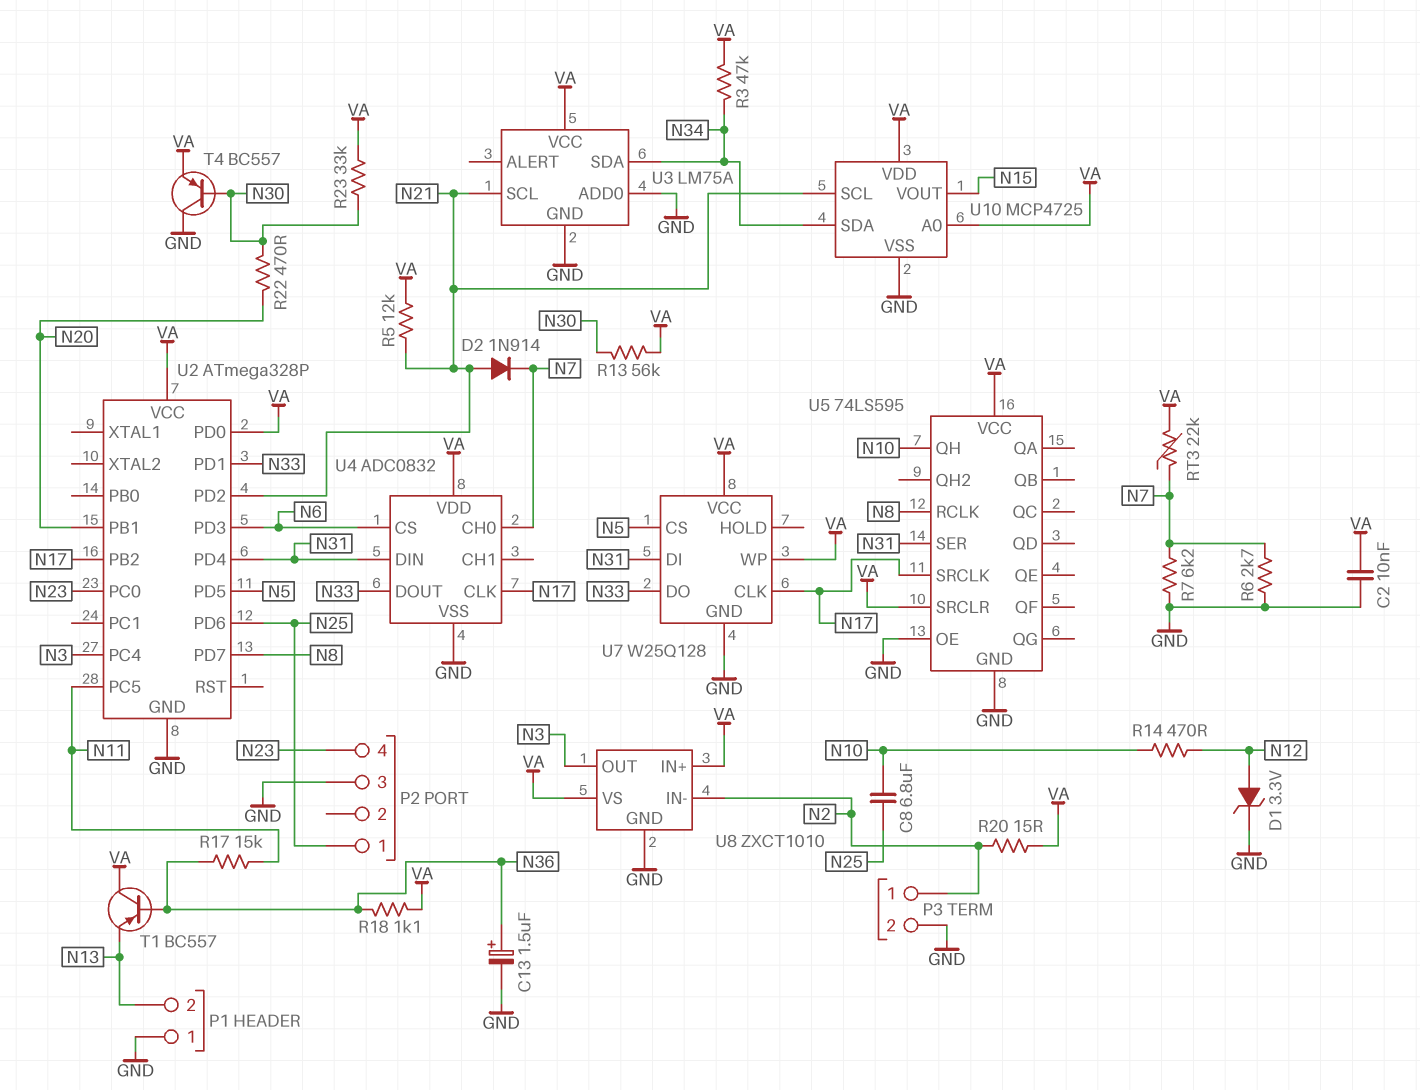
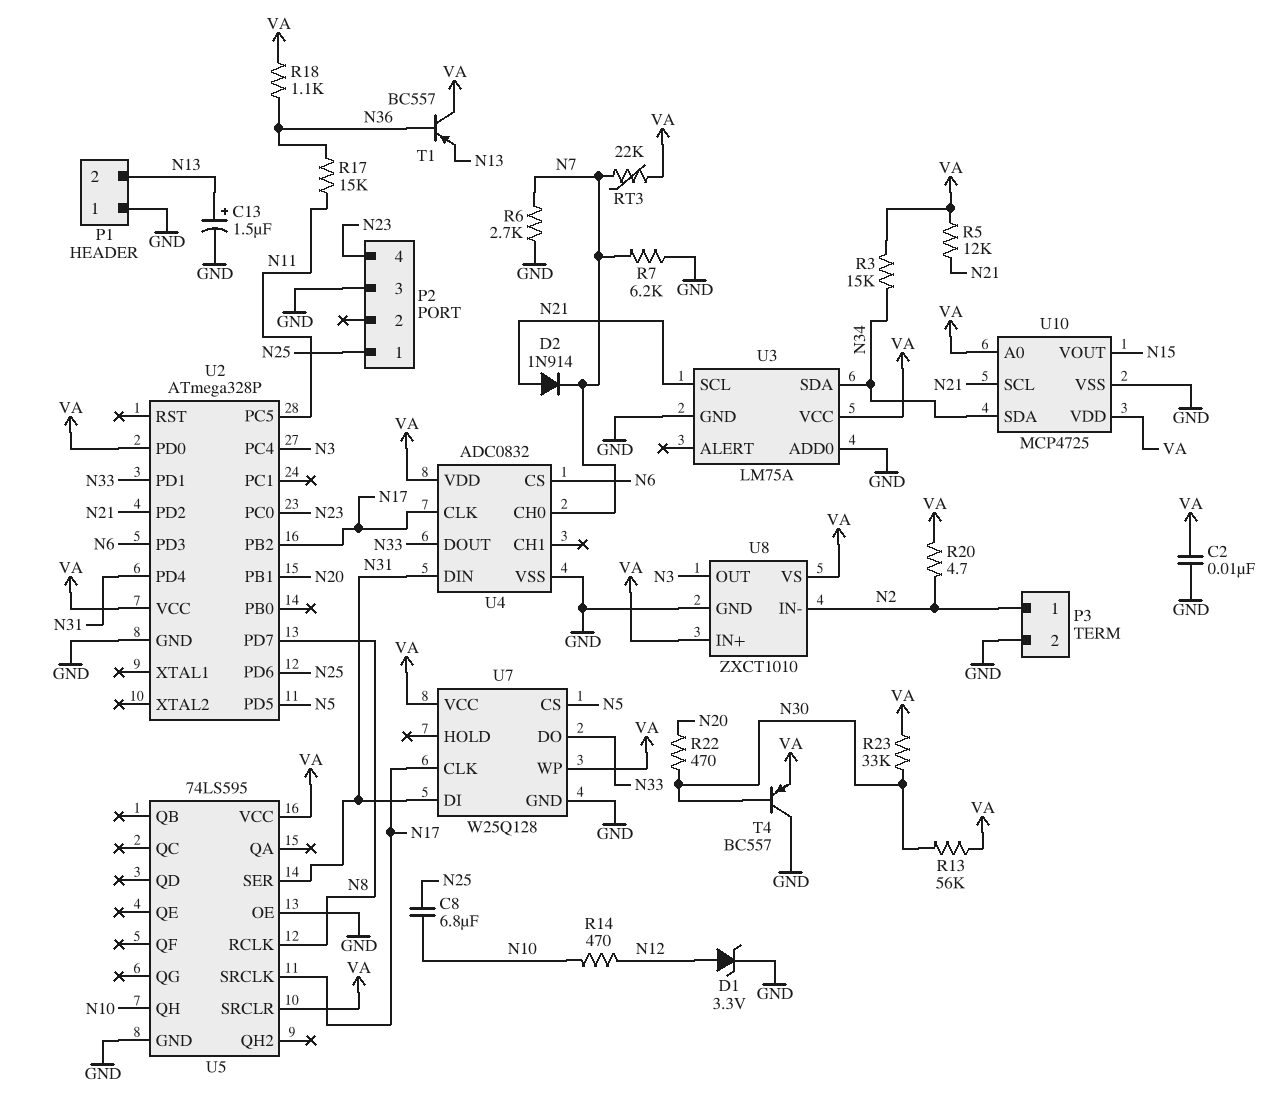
C13: 1.5uF (plus N36, minus GND) -> 1.5uF (plus N13, minus GND)
R3: 47k (N34, VA) -> 15k (N34, VA)
R20: 15 (N2, VA) -> 4.7 (N2, VA)

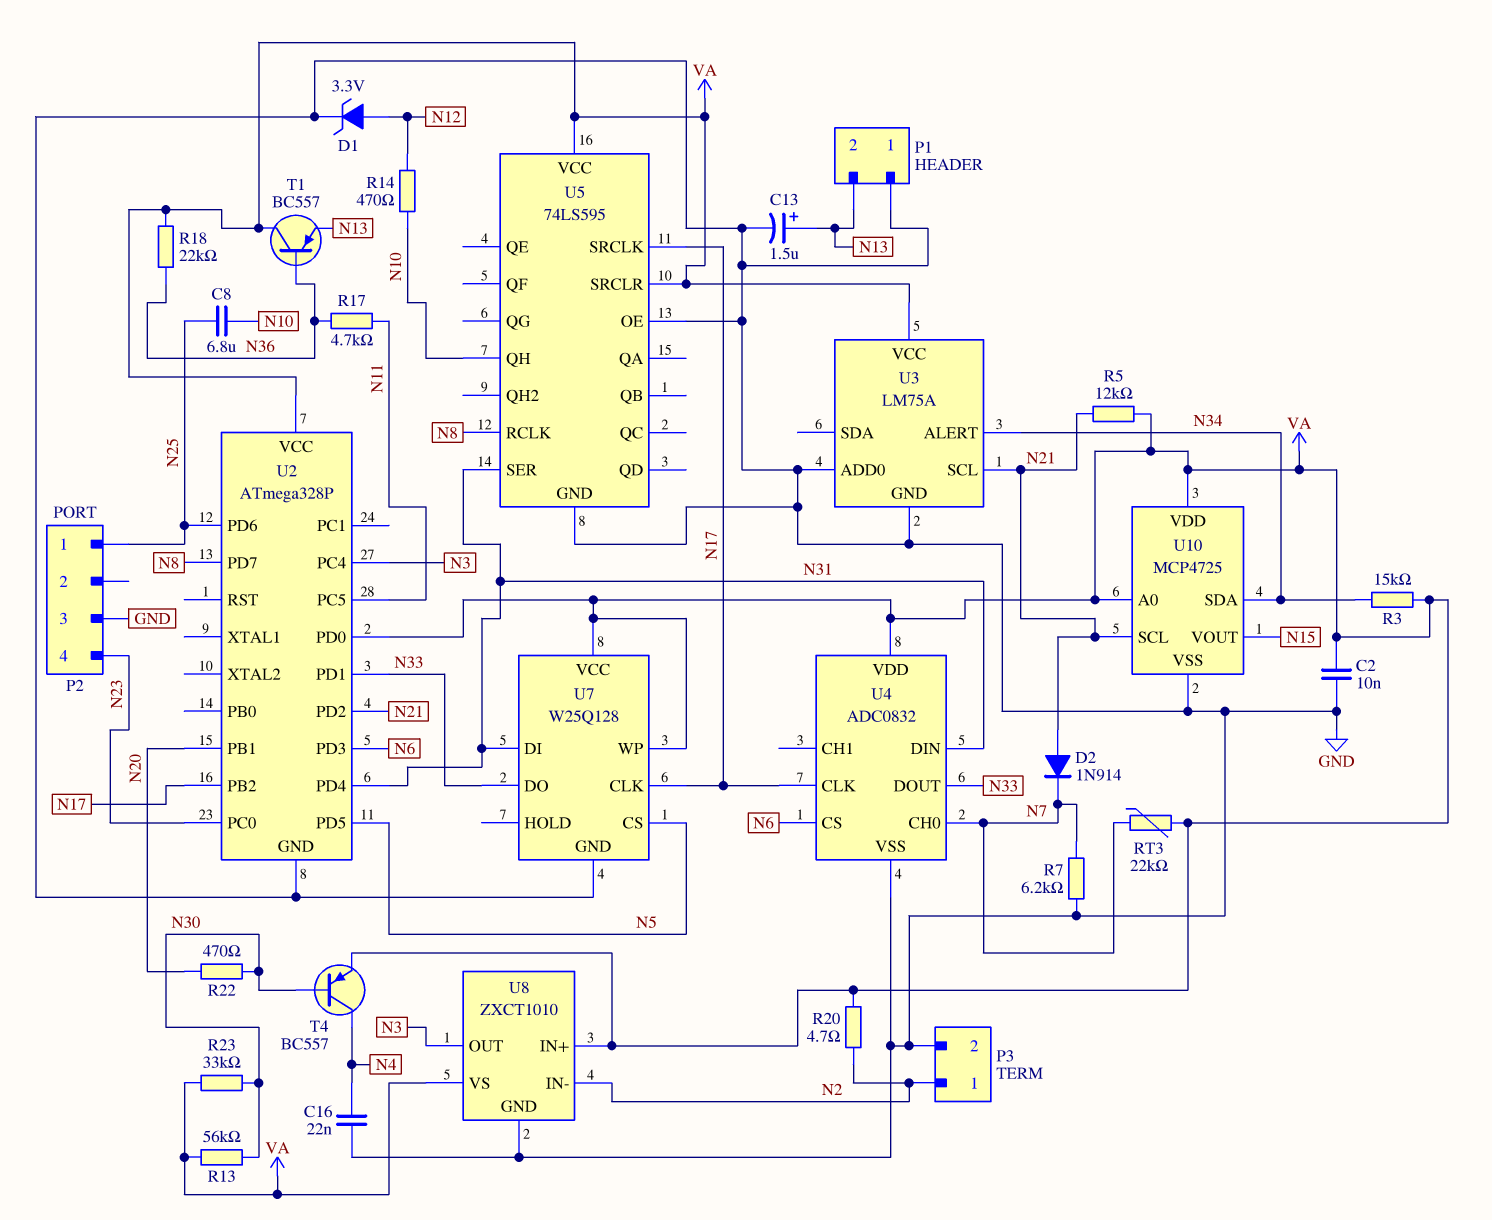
C16: none -> 22nF (GND, N4)
R6: 2.7k (GND, N7) -> none
R17: 15k (N11, N36) -> 4.7k (N11, N36)
R18: 1.1k (N36, VA) -> 22k (N36, VA)
T4: PNP BC557 (B N30, C GND, E VA) -> PNP BC557 (B N30, C N4, E VA)
U3 pin ALERT: none -> N34
U3 pin SDA: N34 -> none

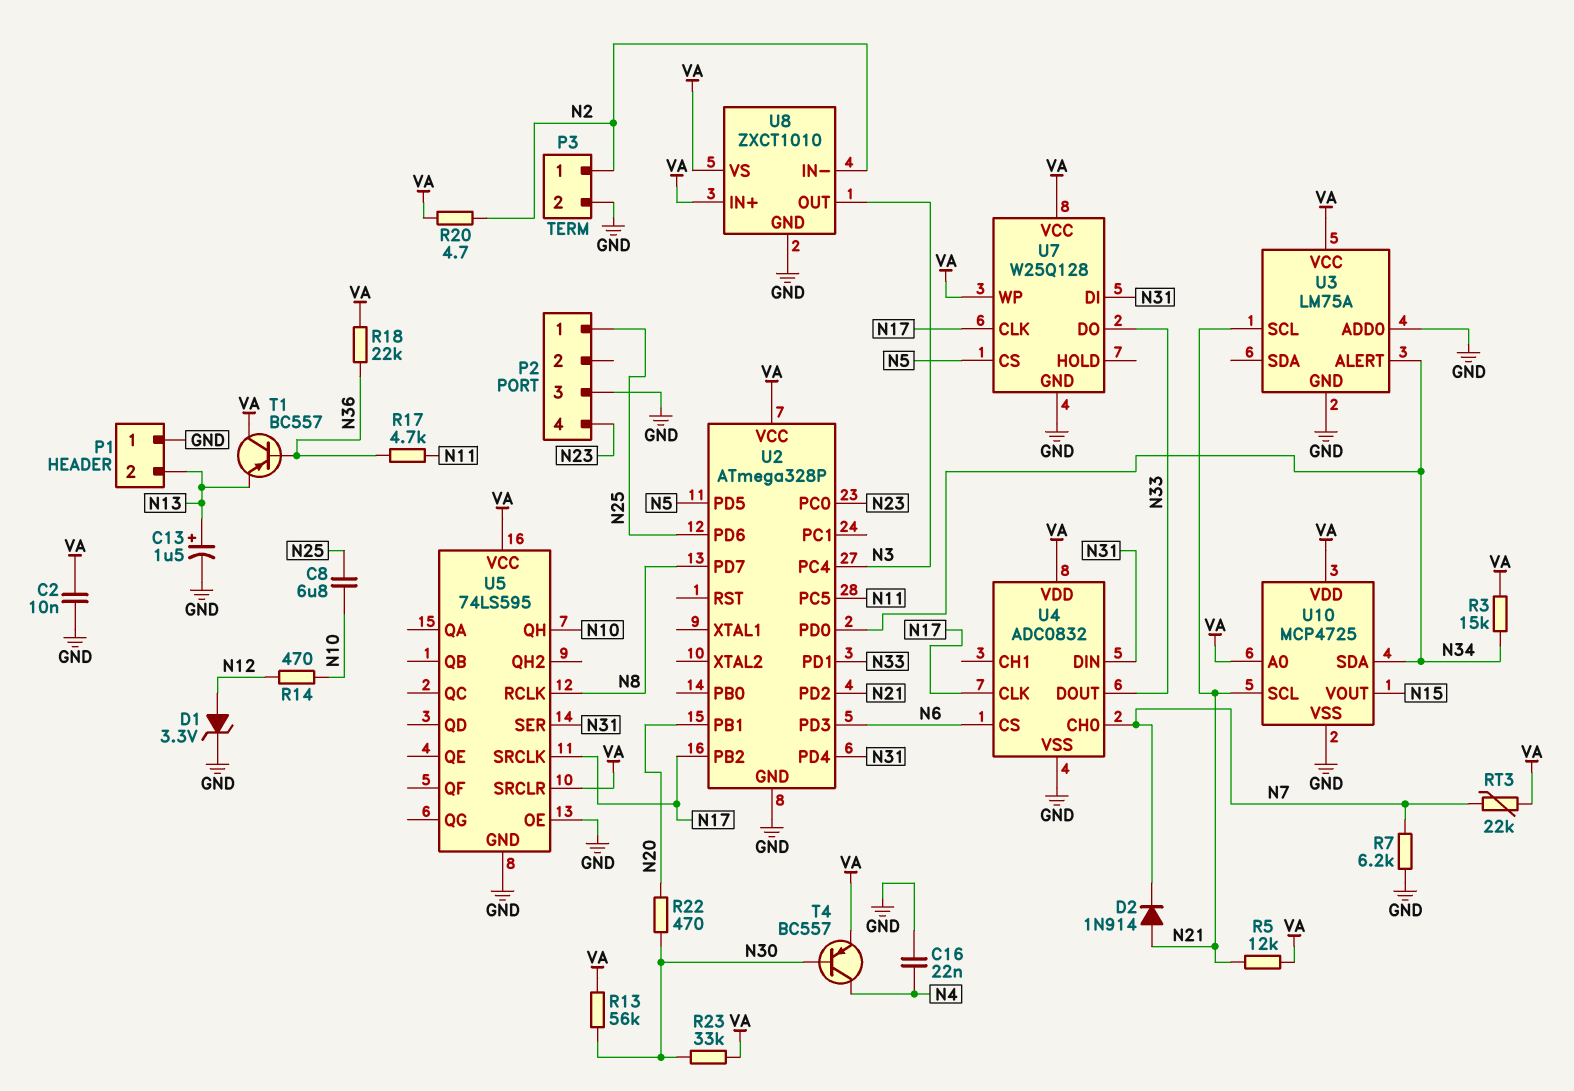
U2 pin PD0: VA -> N34

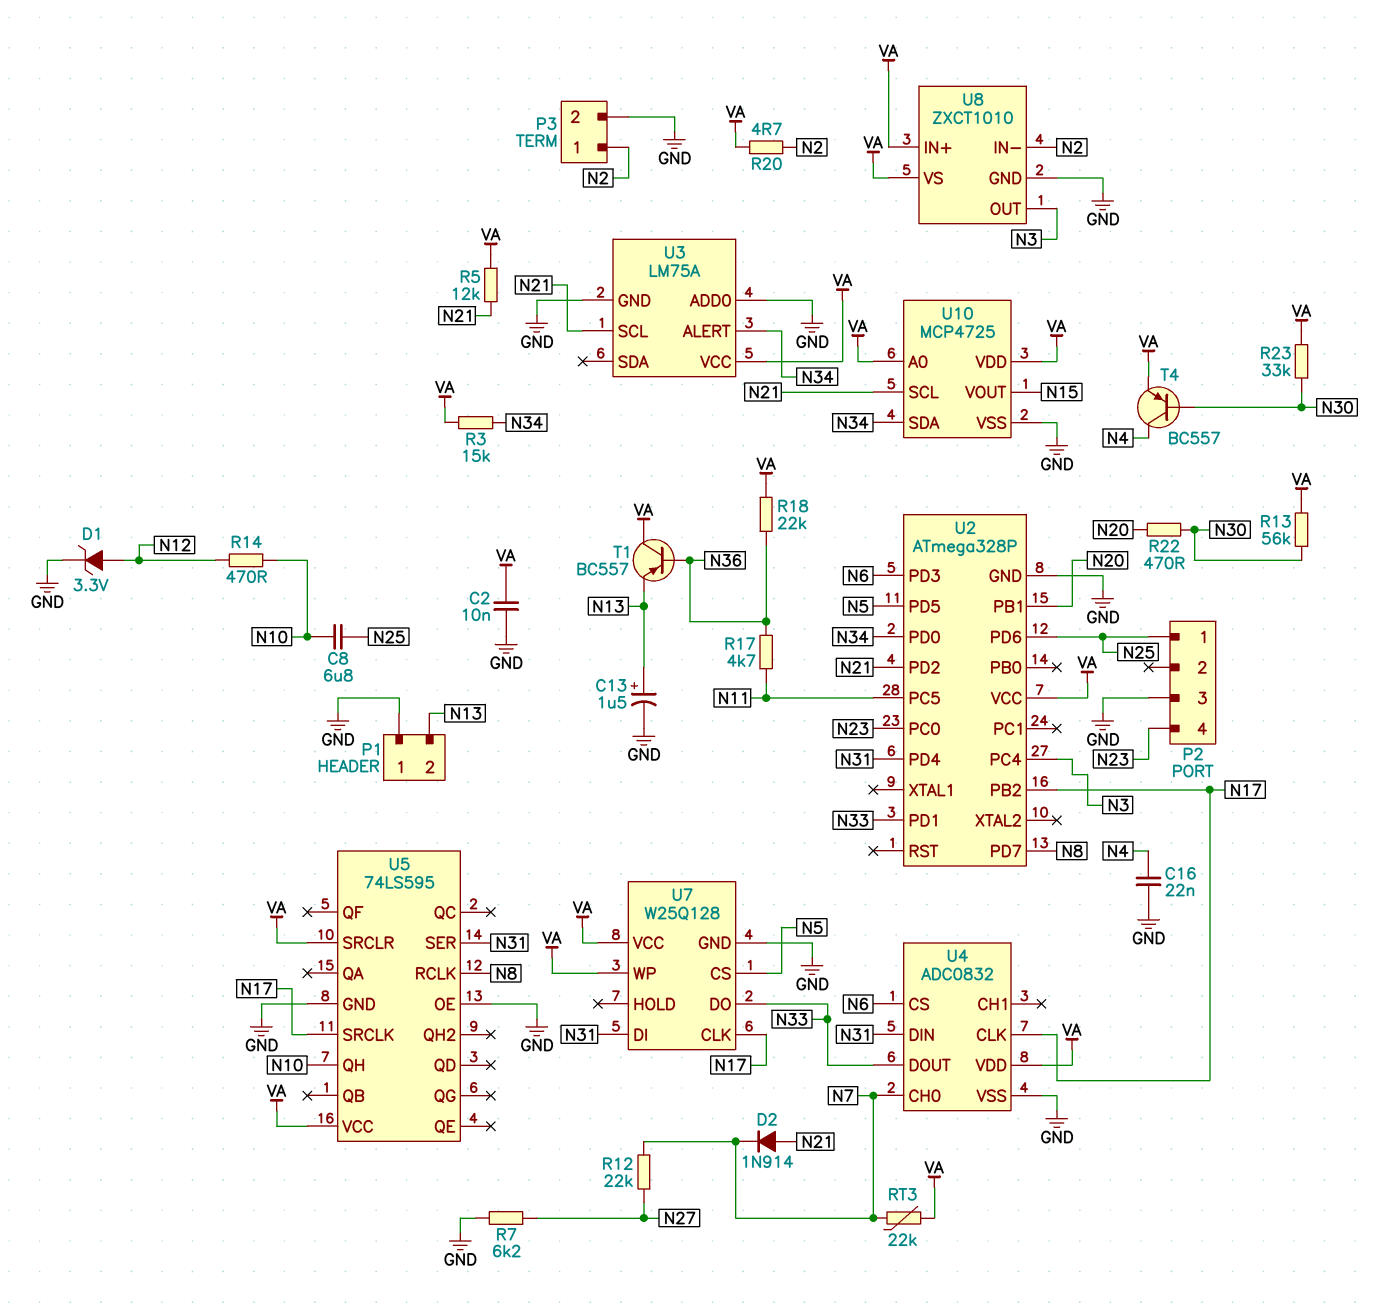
R7: 6.2k (GND, N7) -> 6.2k (GND, N27)
R12: none -> 22k (N7, N27)

